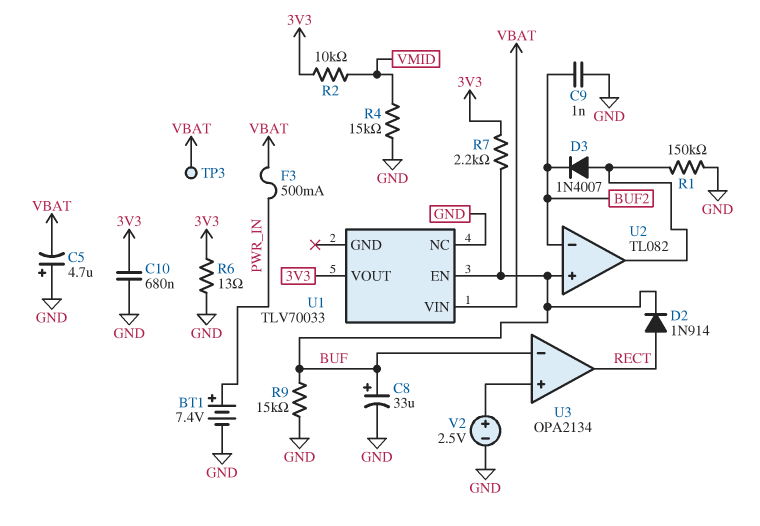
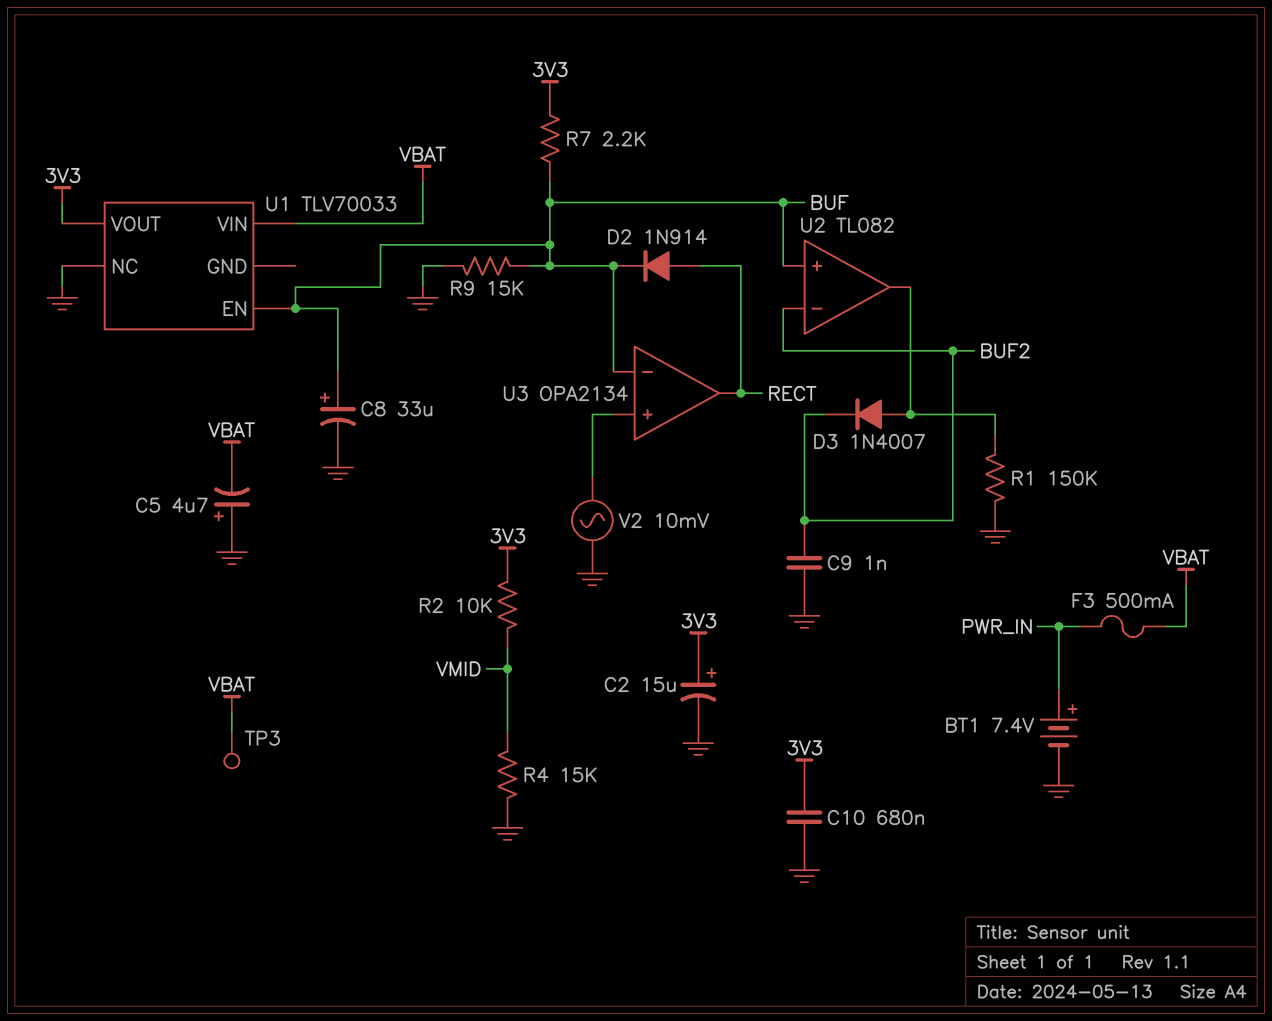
C2: none -> 15uF (plus 3V3, minus GND)
R6: 13 (3V3, GND) -> none
V2: 2.5V (plus U3/in+, minus GND) -> AC 10mV (GND, U3/in+)

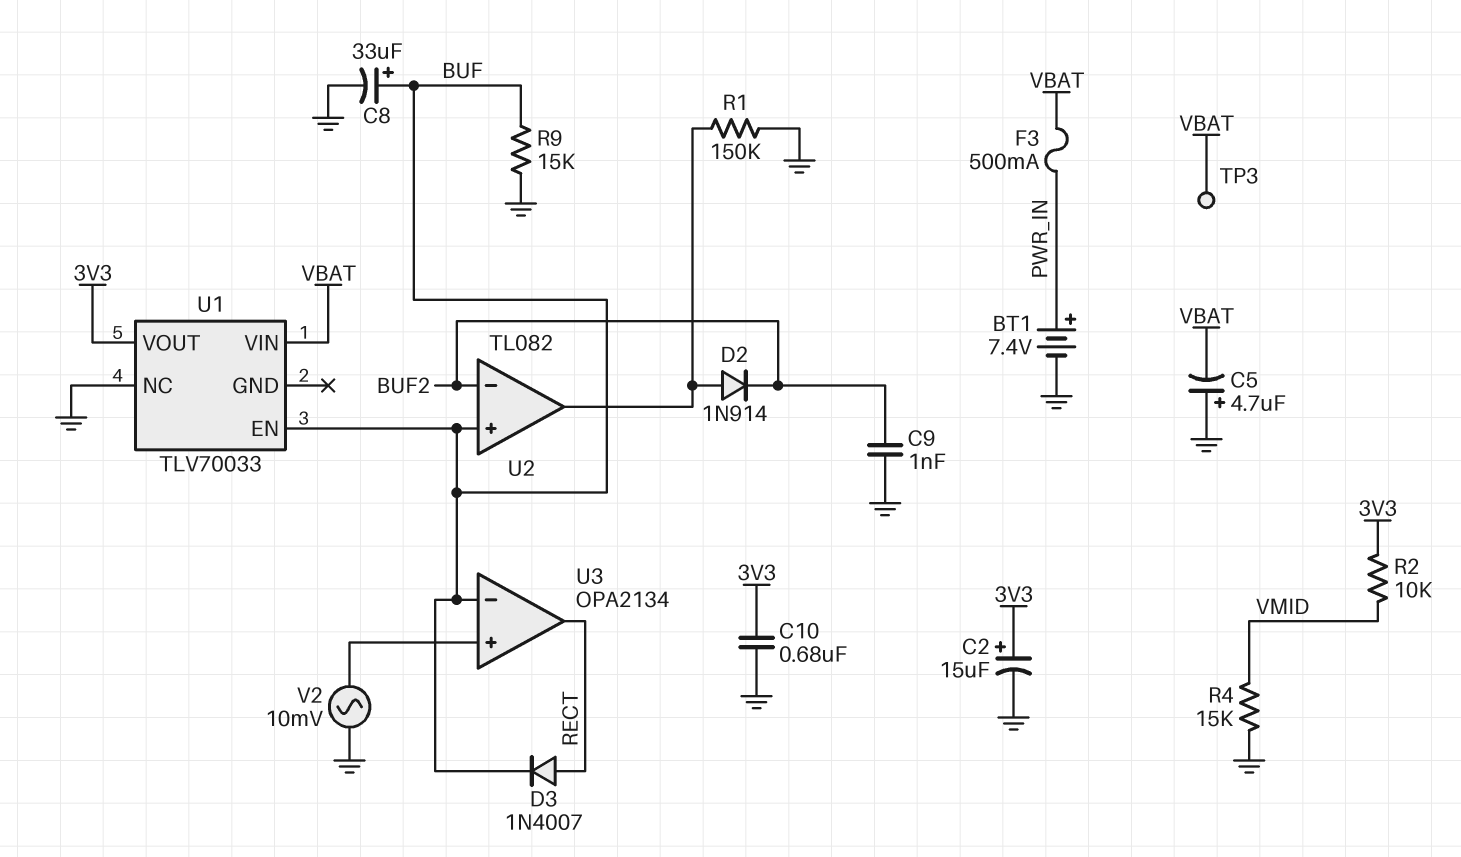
D2: diode 1N914 (A RECT, K BUF) -> diode 1N914 (A U2/out, K BUF2)
D3: diode 1N4007 (A U2/out, K BUF2) -> diode 1N4007 (A RECT, K BUF)
R7: 2.2k (3V3, BUF) -> none

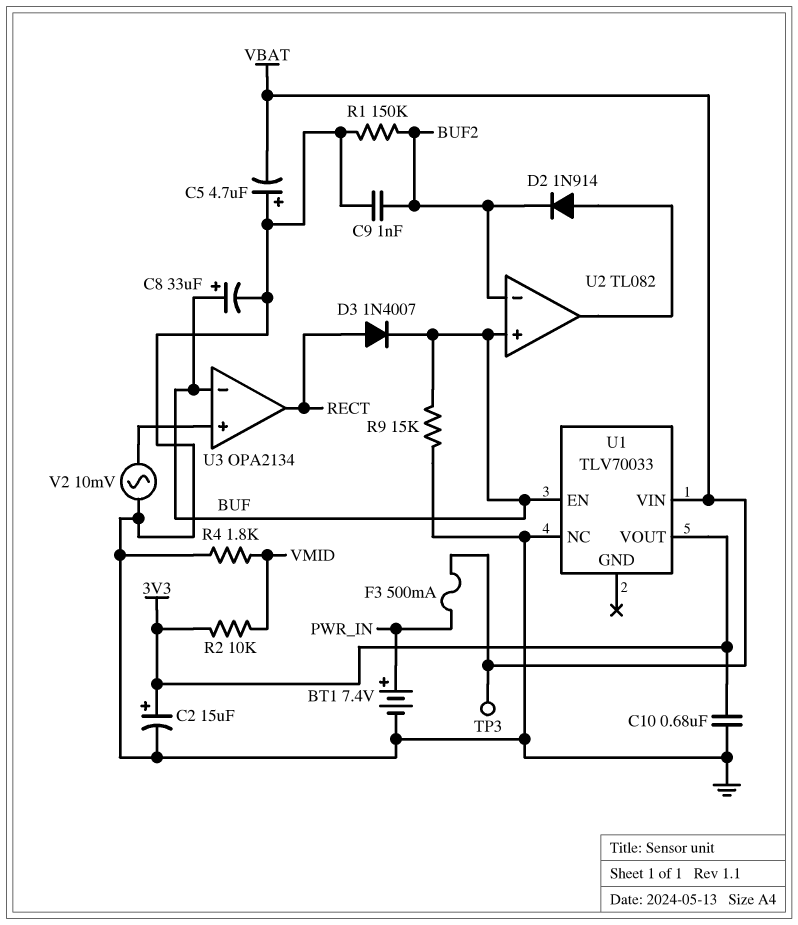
R1: 150k (GND, U2/out) -> 150k (BUF2, GND)
R4: 15k (GND, VMID) -> 1.8k (GND, VMID)

